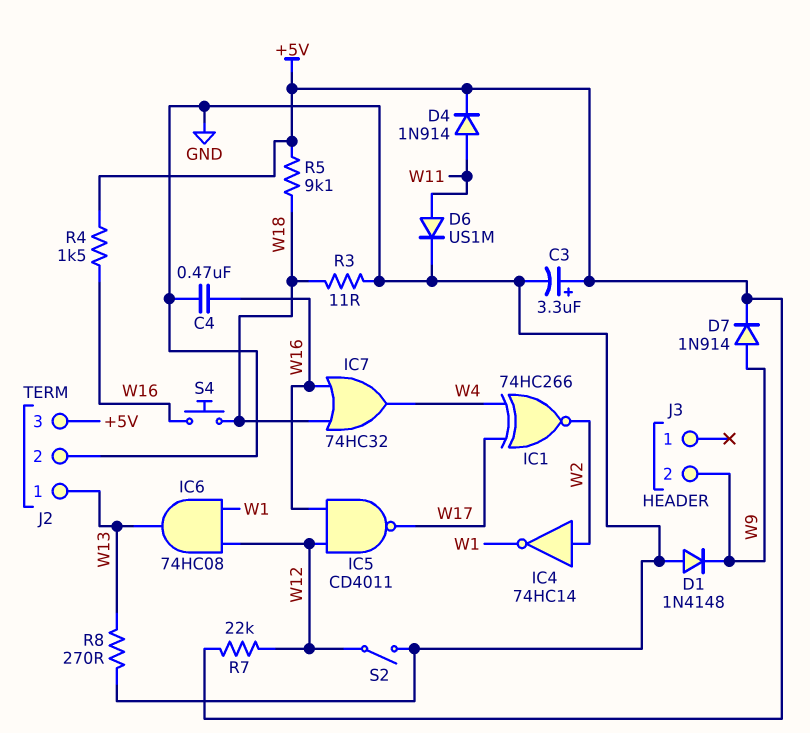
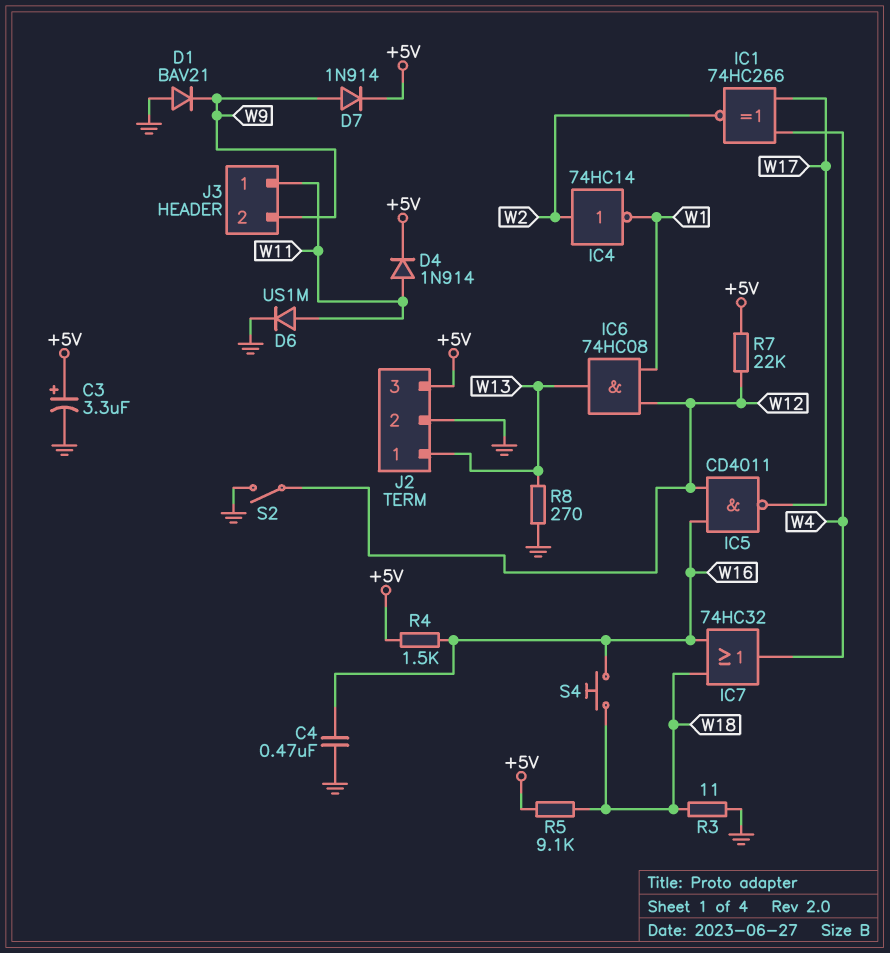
D1: diode 1N4148 (A GND, K W9) -> diode BAV21 (A GND, K W9)
J3 pin 1: none -> W11

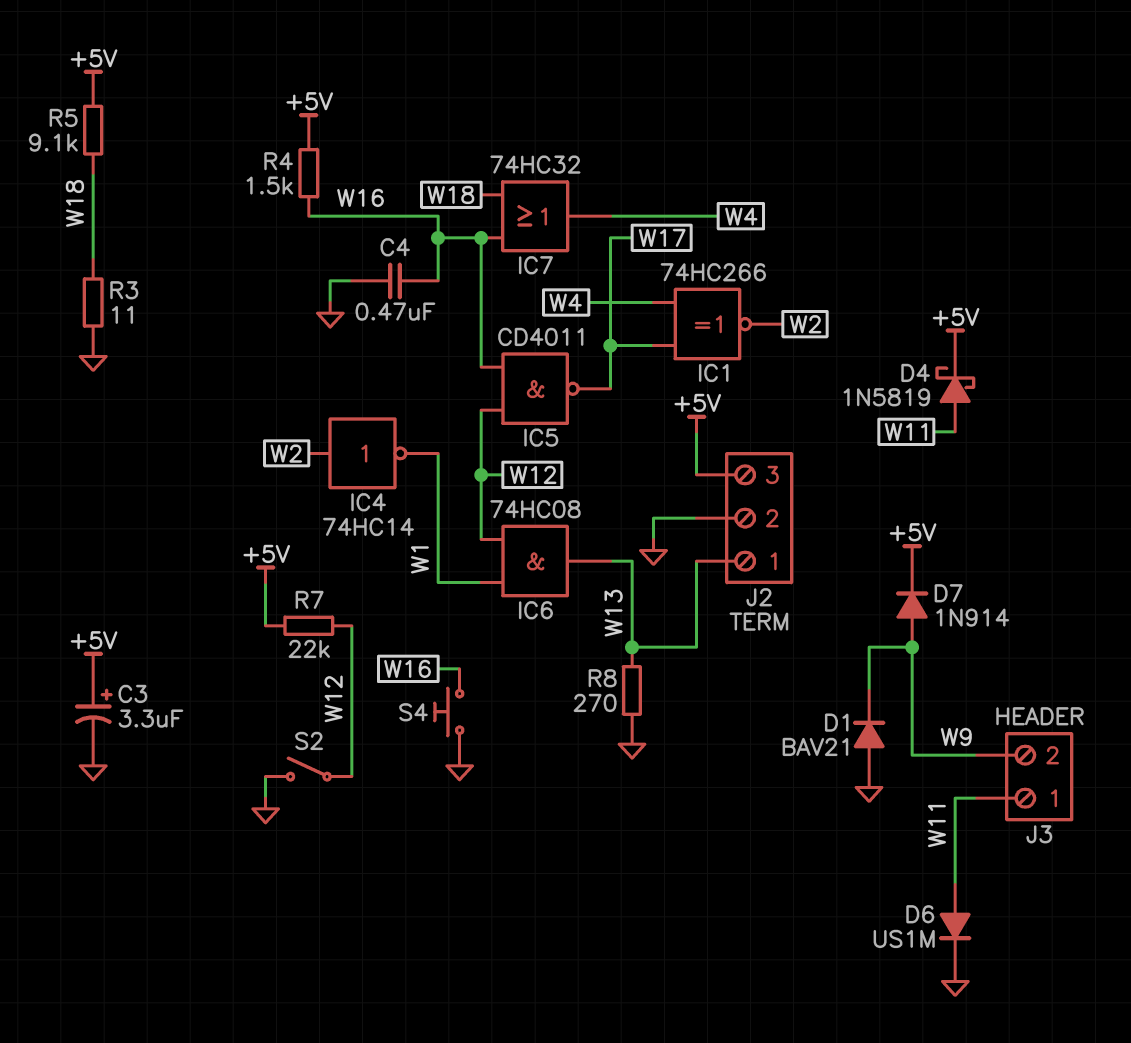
D4: diode 1N914 (A W11, K +5V) -> schottky 1N5819 (A W11, K +5V)
S4: button (W16, W18) -> button (GND, W16)

